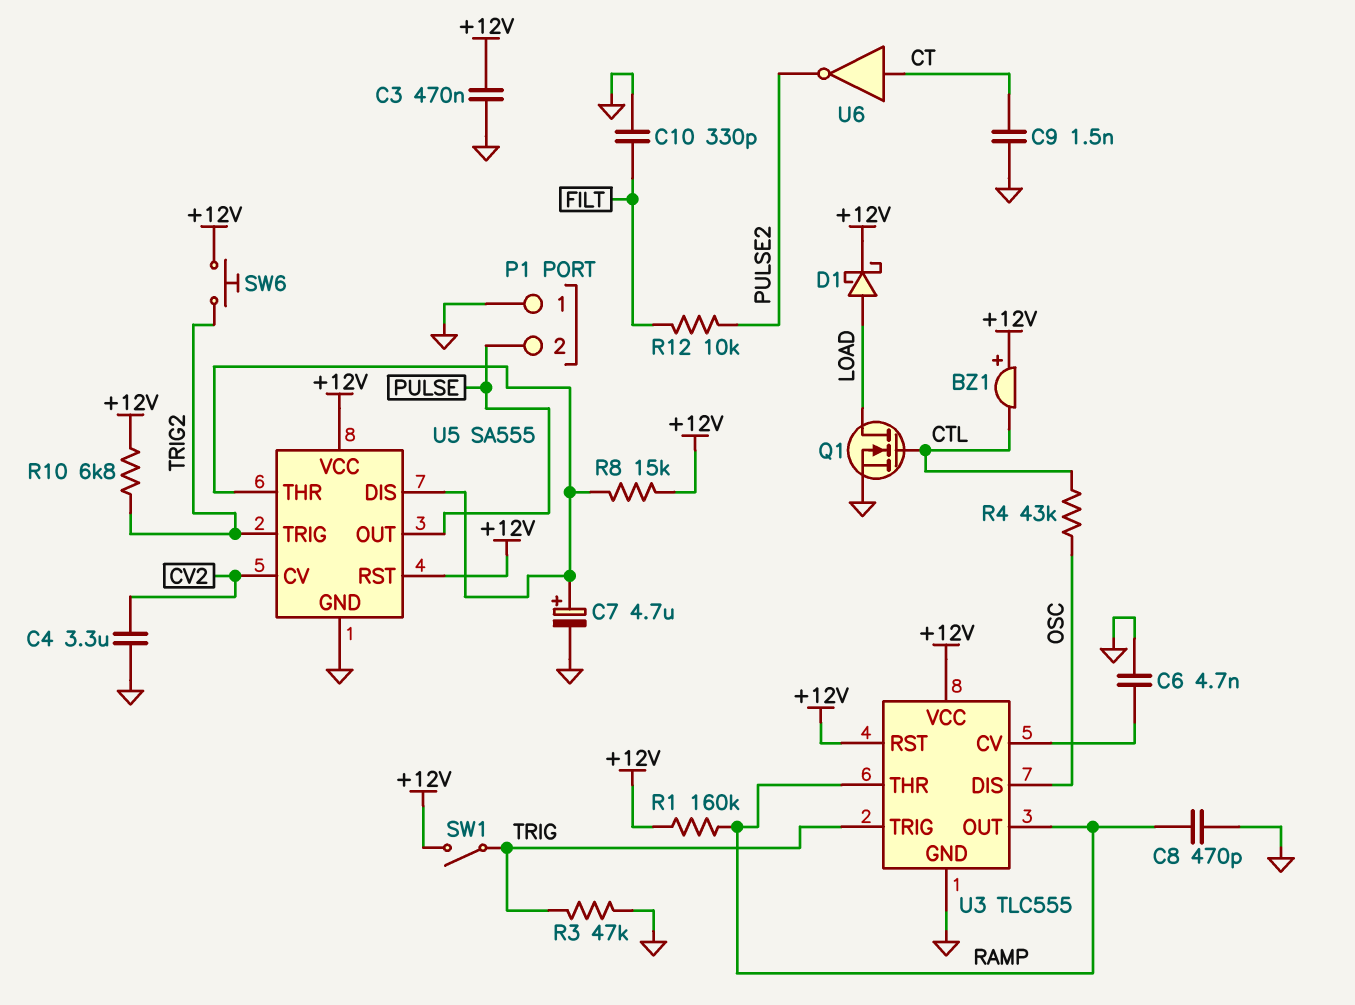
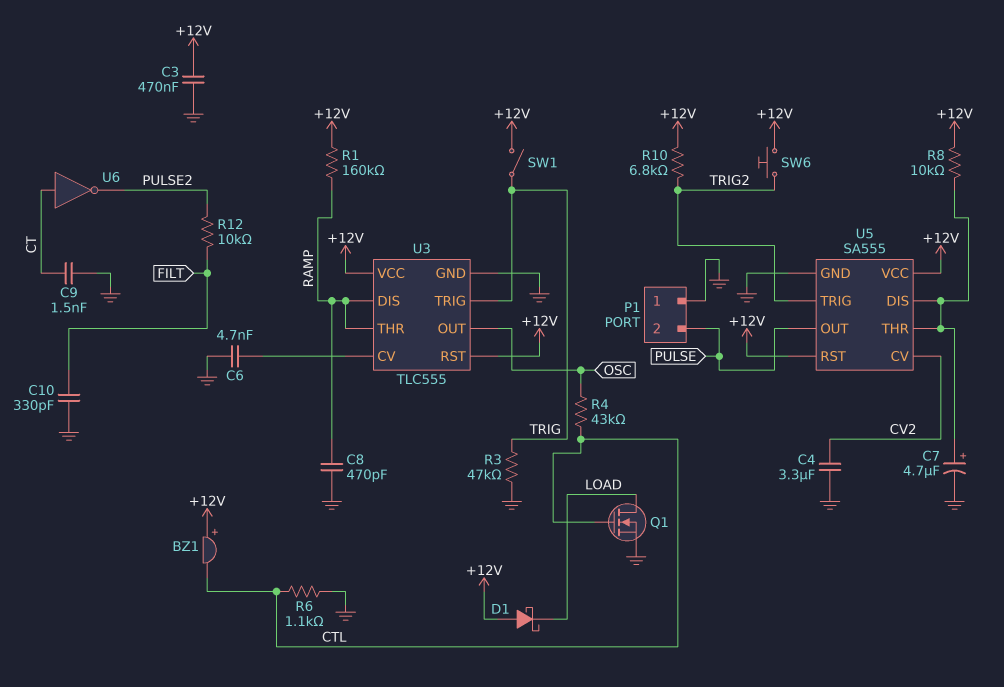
D1: schottky (A LOAD, K +12V) -> schottky (A +12V, K LOAD)
R6: none -> 1.1k (CTL, GND)
R8: 15k (+12V, U5/DIS) -> 10k (+12V, U5/DIS)
U3 pin DIS: OSC -> RAMP
U3 pin OUT: RAMP -> OSC

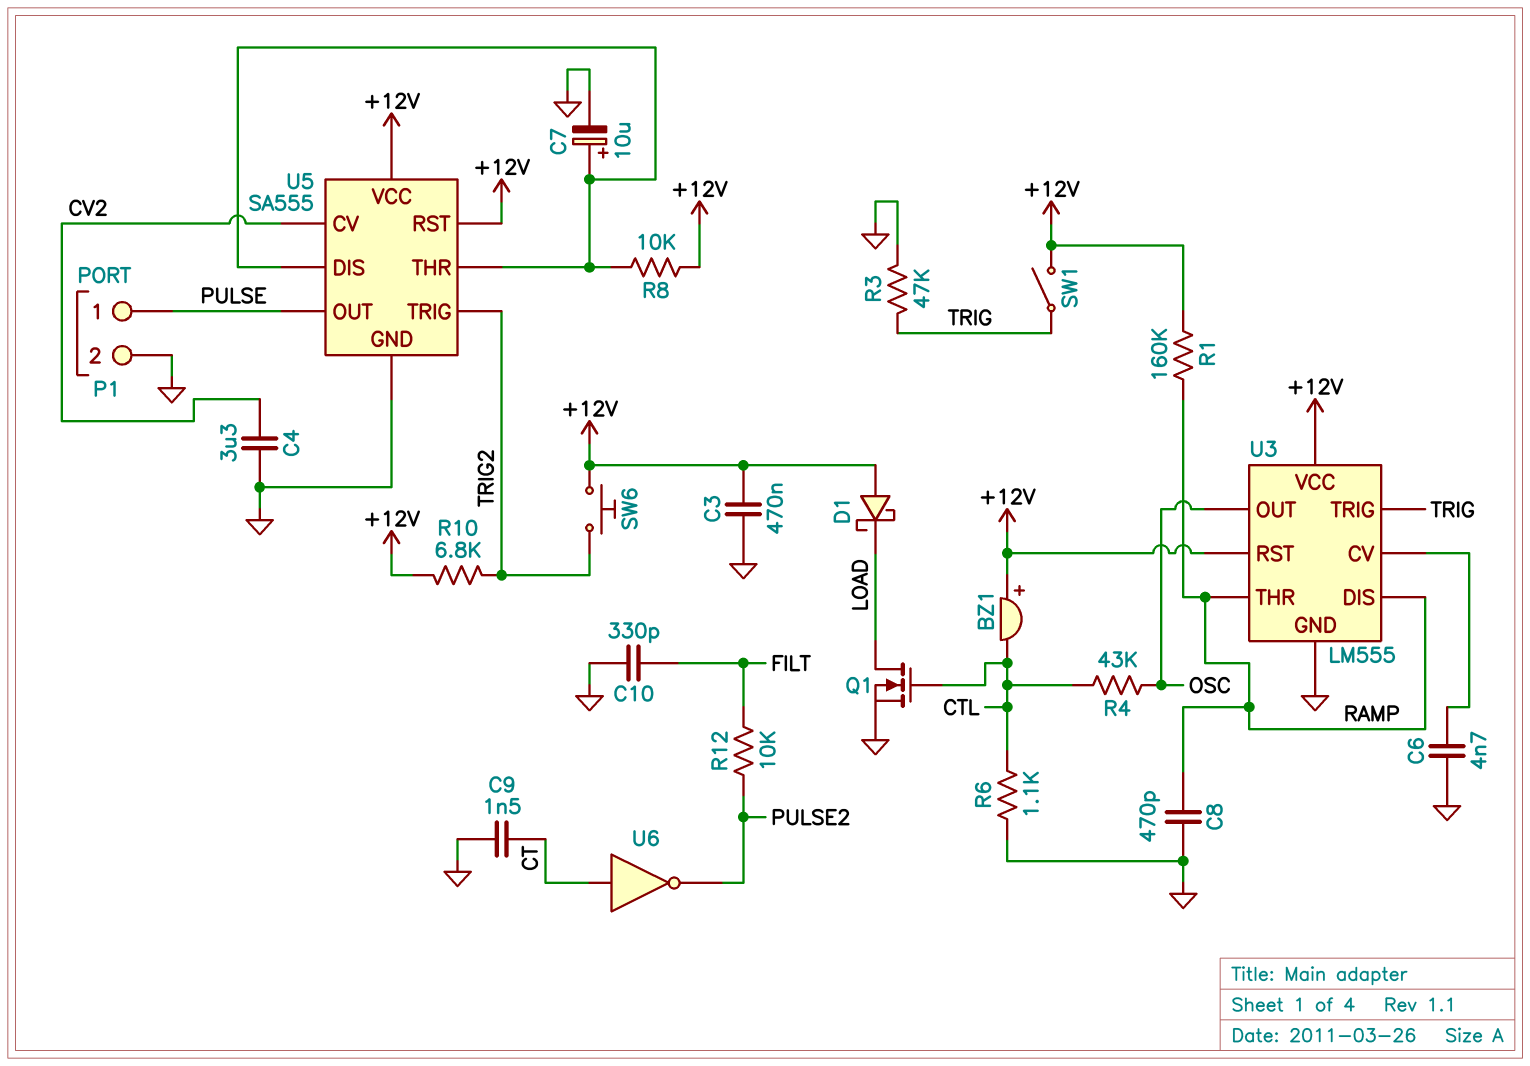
C7: 4.7uF (plus U5/DIS, minus GND) -> 10uF (plus U5/DIS, minus GND)
P1 pin 1: GND -> PULSE
P1 pin 2: PULSE -> GND
U3: TLC555 -> LM555

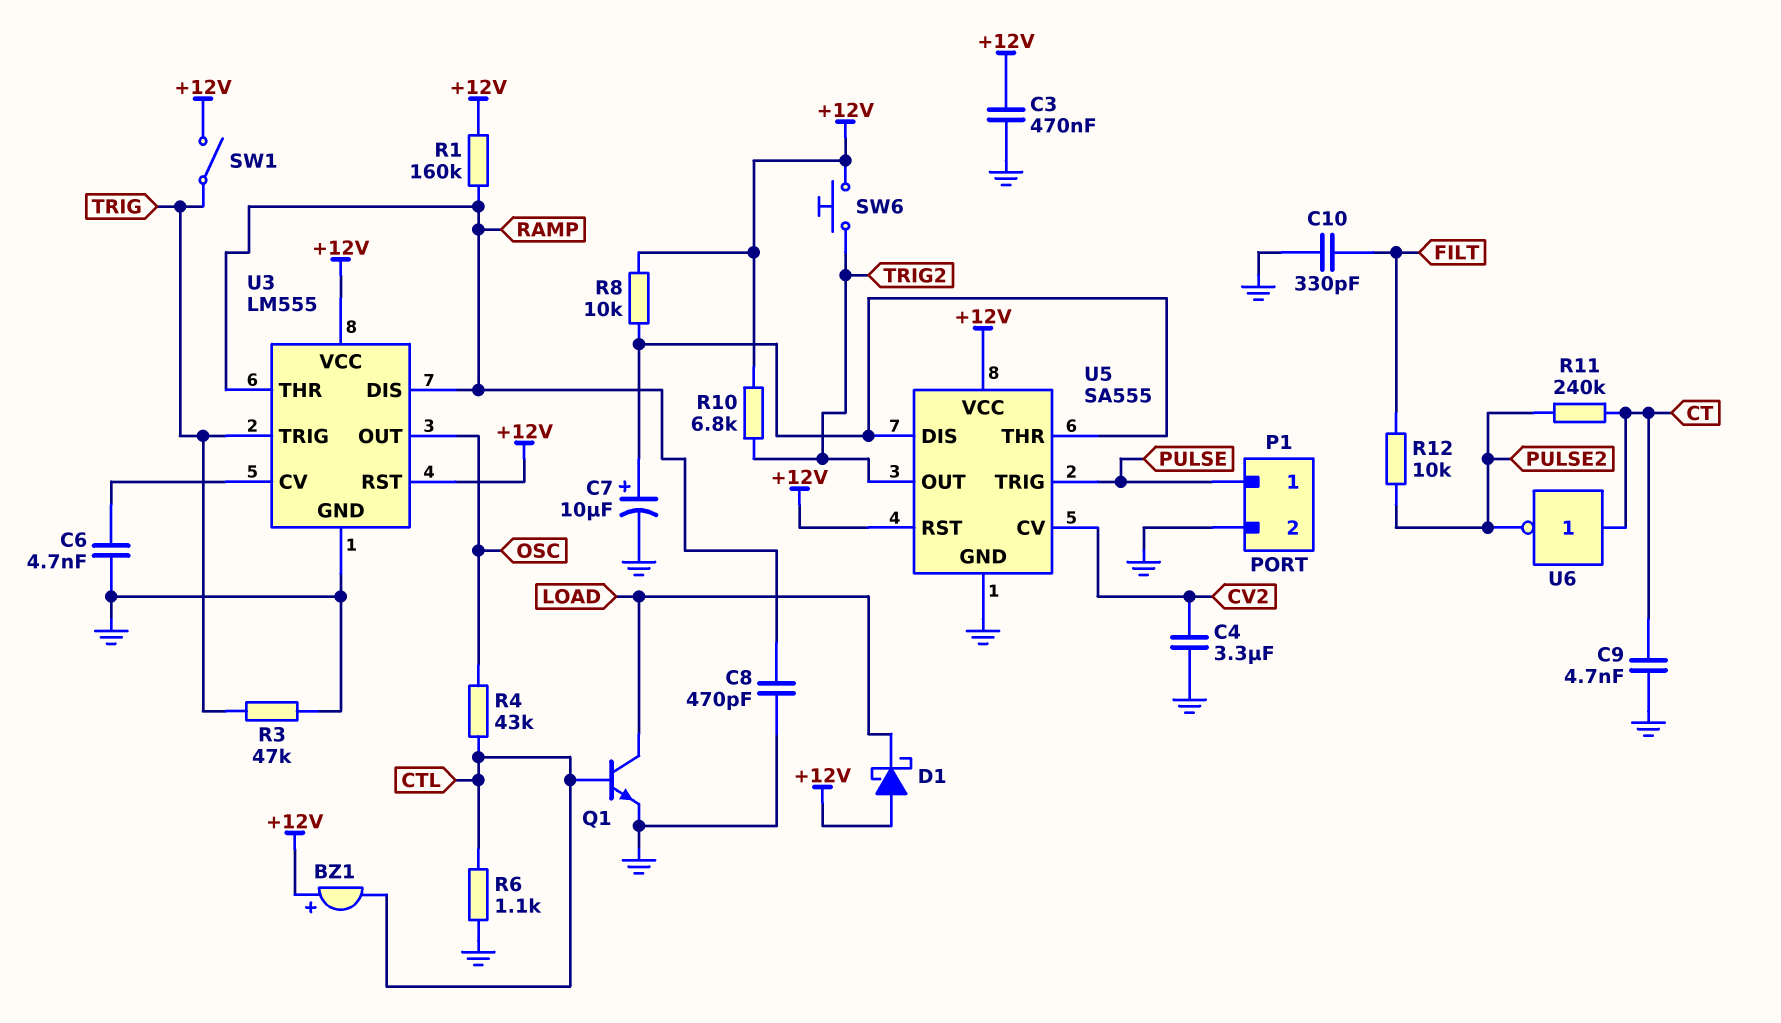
C9: 1.5nF (CT, GND) -> 4.7nF (CT, GND)
Q1: NMOS (G CTL, D LOAD, S GND) -> NPN (B CTL, C LOAD, E GND)
R11: none -> 240k (CT, PULSE2)
U5 pin OUT: PULSE -> TRIG2
U5 pin TRIG: TRIG2 -> PULSE

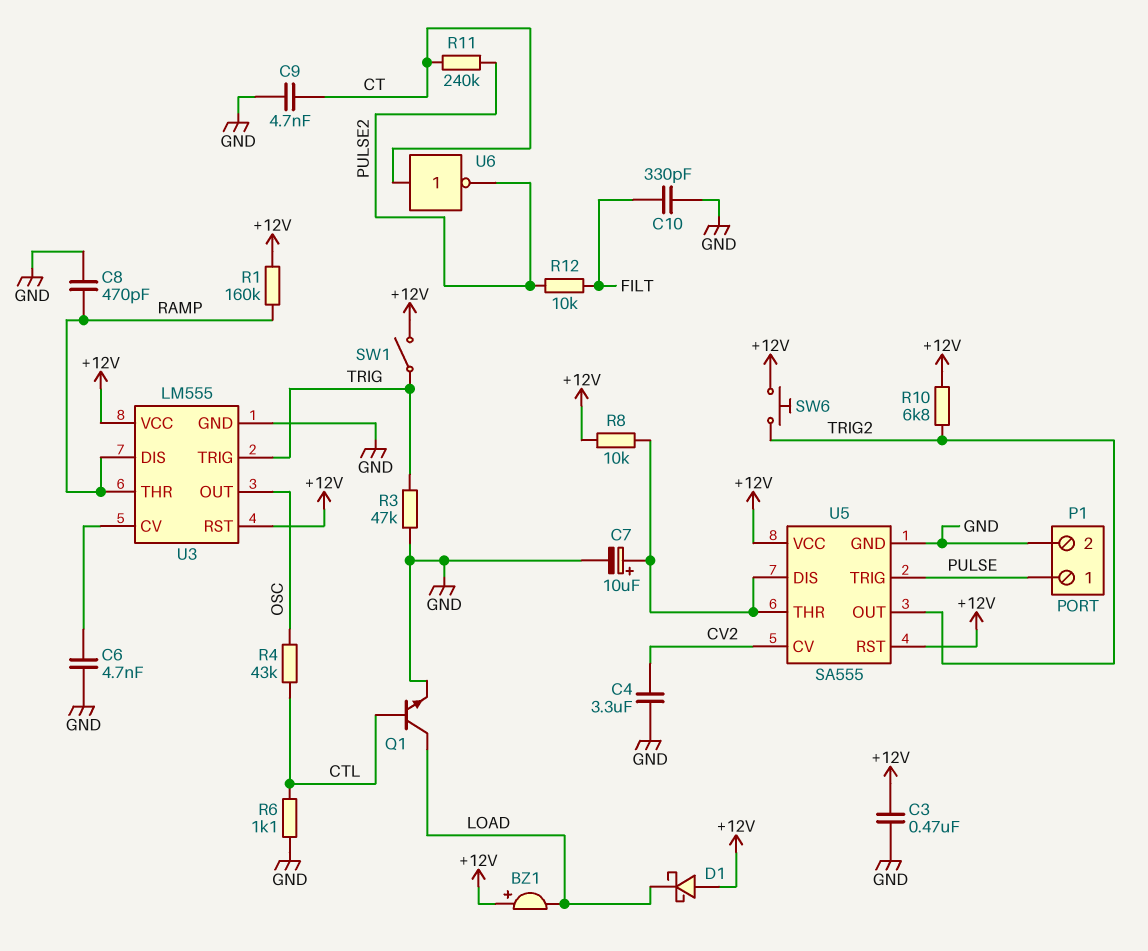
BZ1: buzzer (plus +12V, minus CTL) -> buzzer (plus +12V, minus LOAD)

